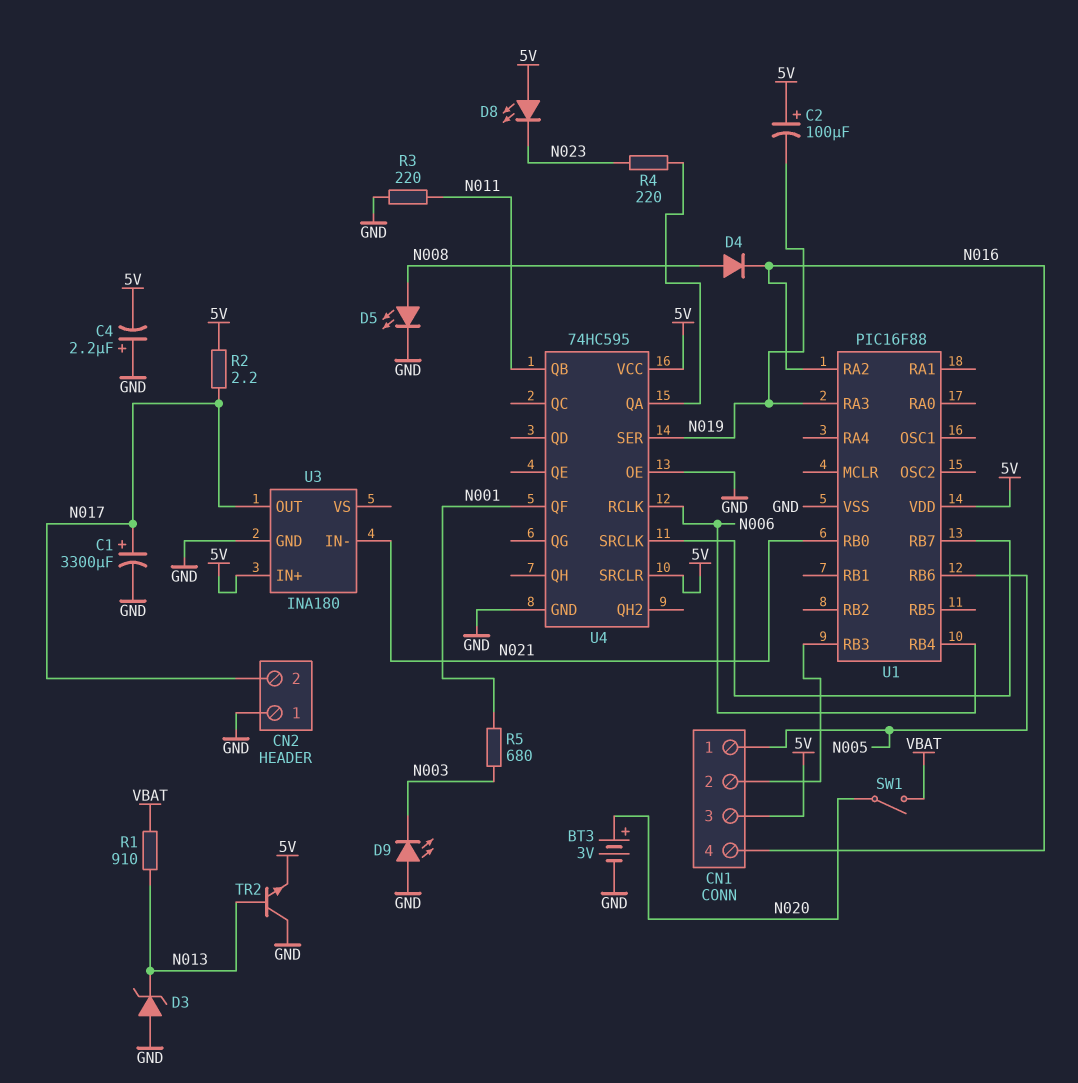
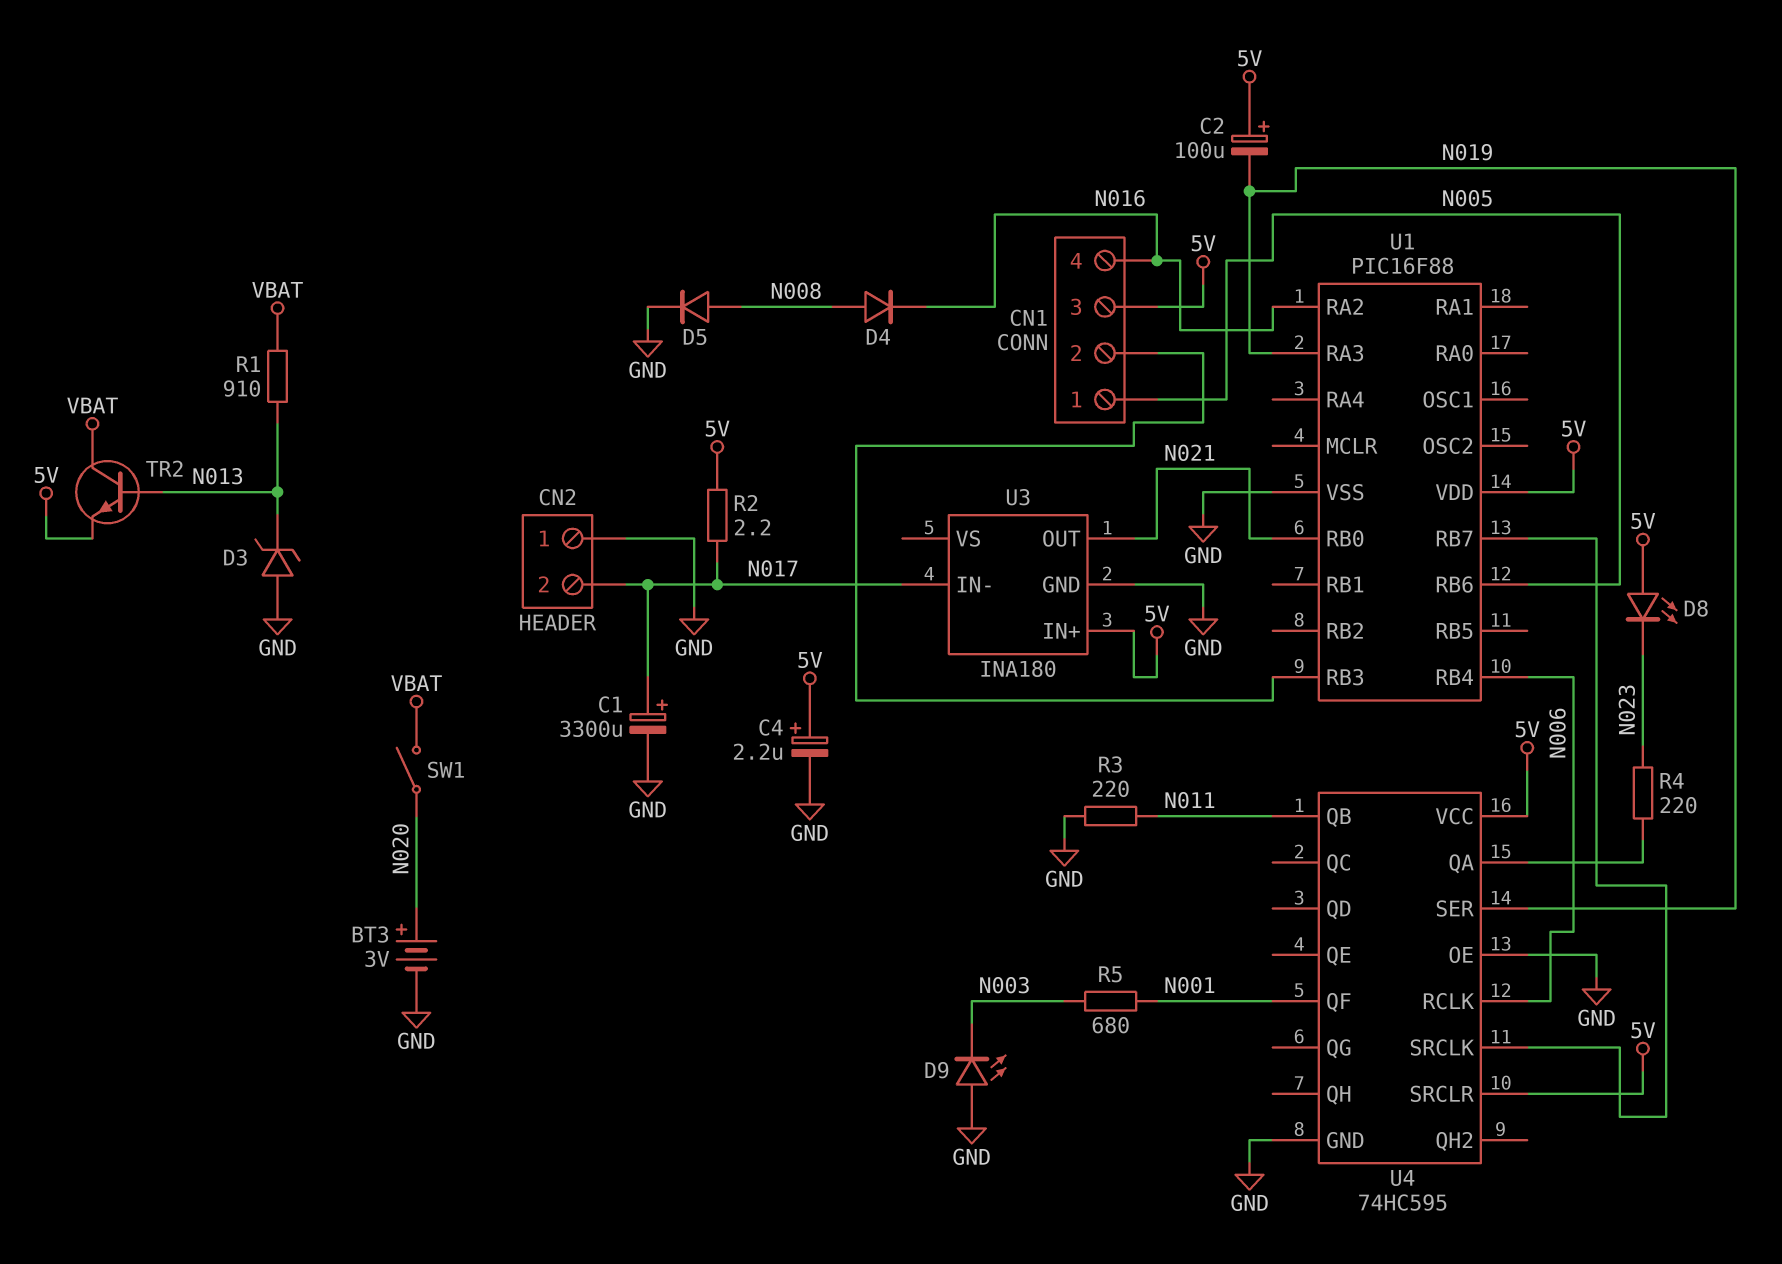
C4: 2.2uF (plus GND, minus 5V) -> 2.2uF (plus 5V, minus GND)
D5: LED (A N008, K GND) -> diode (A N008, K GND)
TR2: NPN (B N013, C GND, E 5V) -> NPN (B N013, C VBAT, E 5V)
U3 pin IN-: N021 -> N017
U3 pin OUT: N017 -> N021

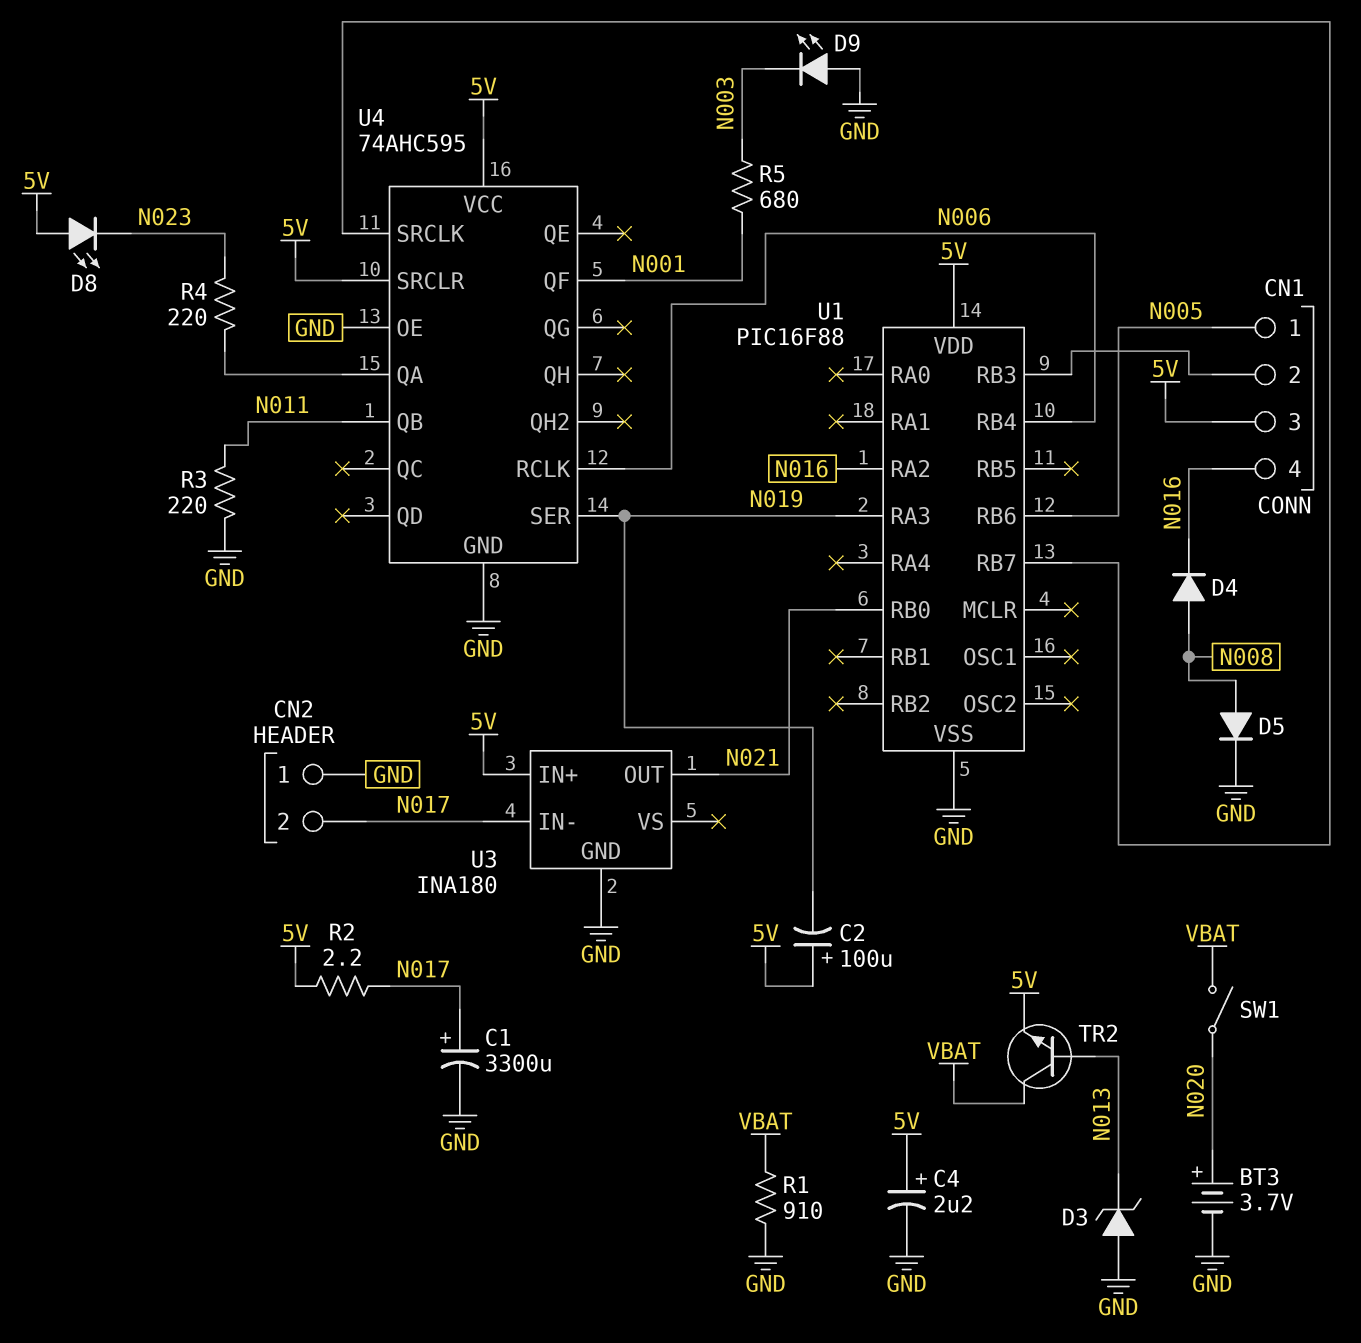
BT3: 3V (plus N020, minus GND) -> 3.7V (plus N020, minus GND)
R1: 910 (N013, VBAT) -> 910 (GND, VBAT)
U4: 74HC595 -> 74AHC595

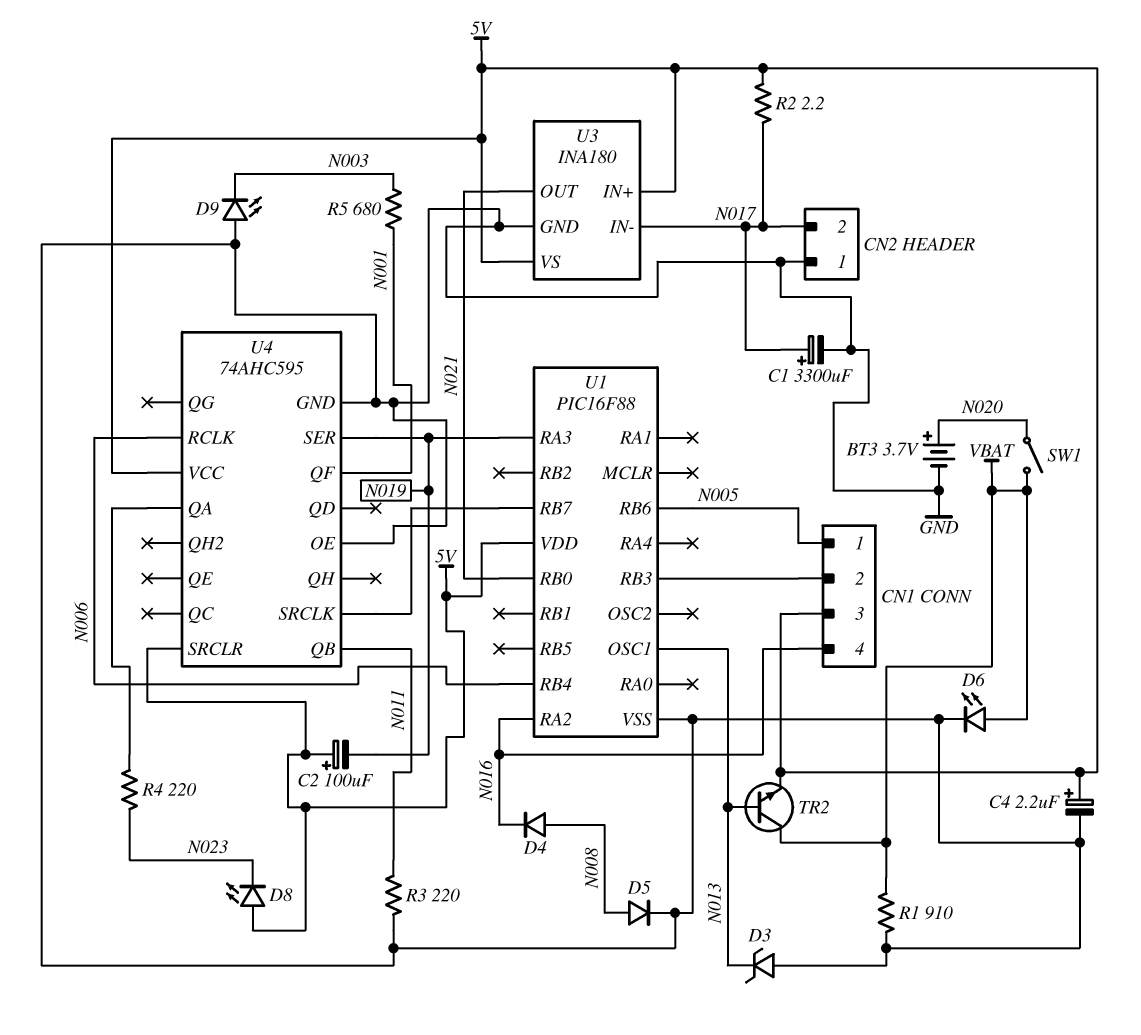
D6: none -> LED (A VBAT, K GND)
U1 pin OSC1: none -> N013
U3 pin VS: none -> 5V

